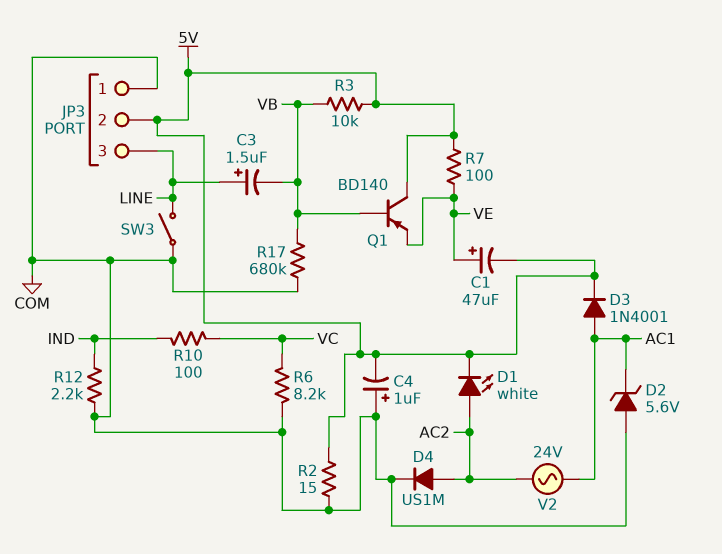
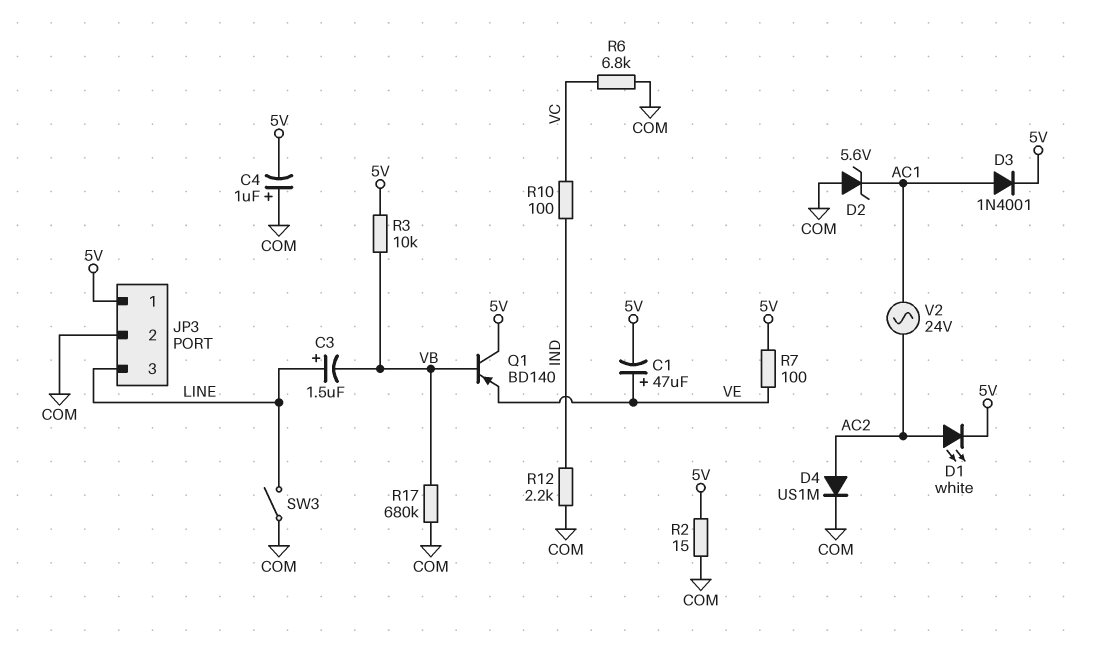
JP3 pin 1: COM -> 5V
JP3 pin 2: 5V -> COM
R6: 8.2k (COM, VC) -> 6.8k (COM, VC)

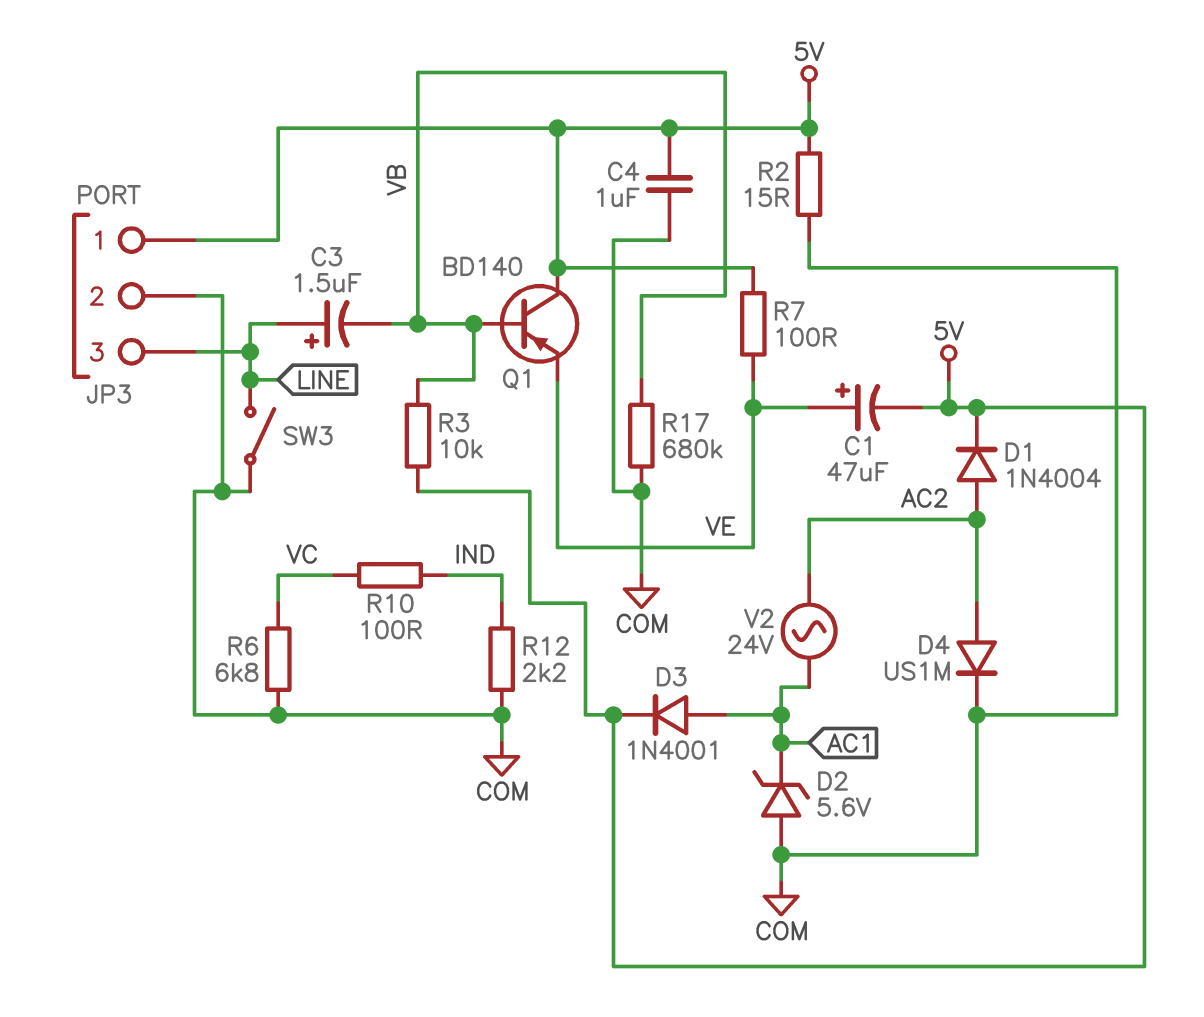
C4: 1uF (plus COM, minus 5V) -> 1uF (5V, COM)
D1: LED white (A AC2, K 5V) -> diode 1N4004 (A AC2, K 5V)

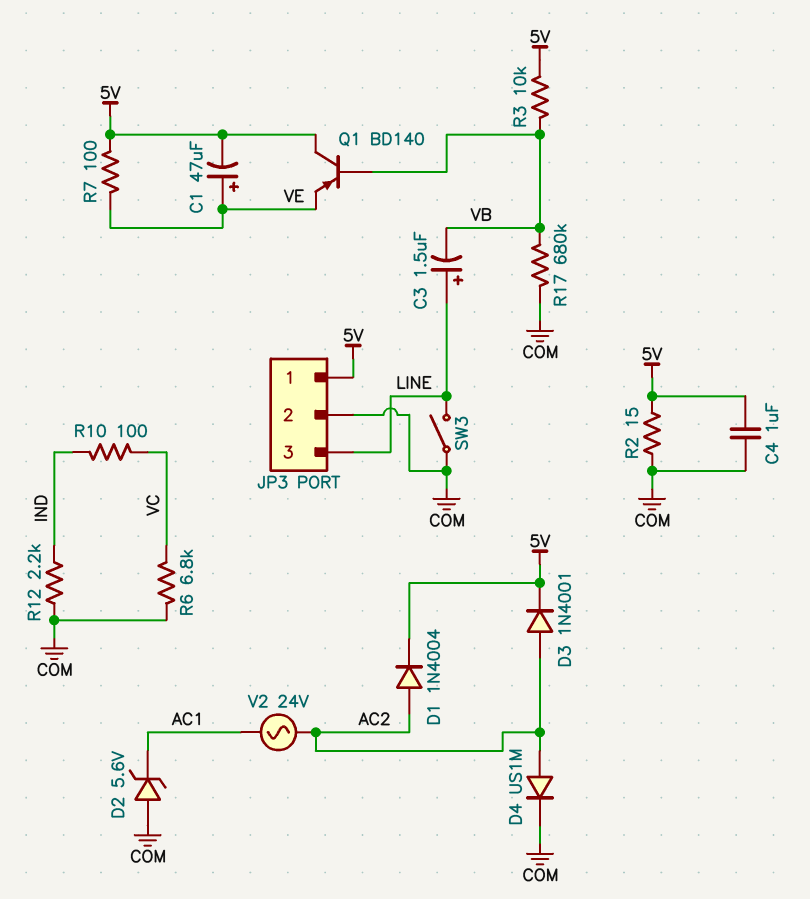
D3: diode 1N4001 (A AC1, K 5V) -> diode 1N4001 (A AC2, K 5V)

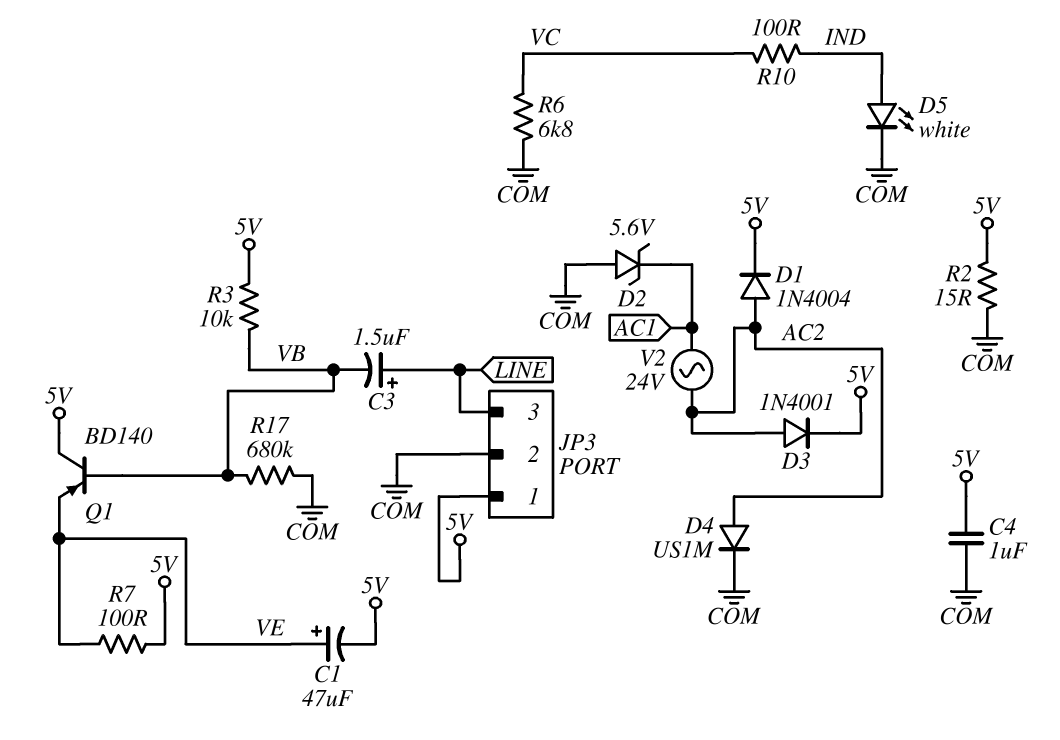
D5: none -> LED white (A IND, K COM)
R12: 2.2k (COM, IND) -> none
SW3: switch (COM, LINE) -> none

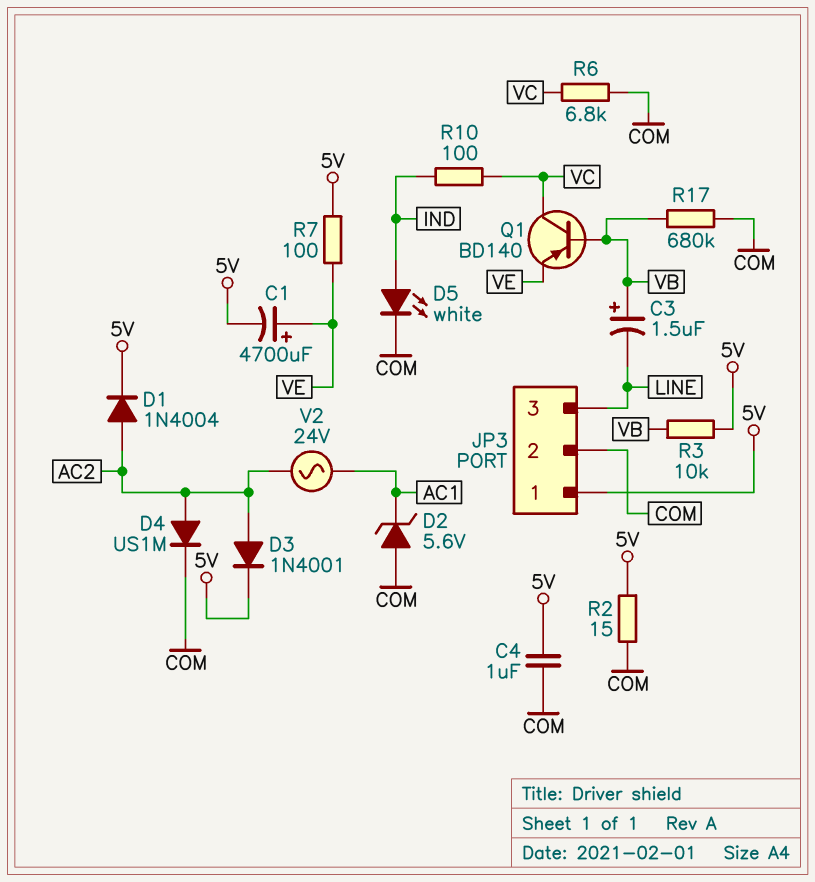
C1: 47uF (plus VE, minus 5V) -> 4700uF (plus VE, minus 5V)
C3: 1.5uF (plus LINE, minus VB) -> 1.5uF (plus VB, minus LINE)
Q1: PNP BD140 (B VB, C 5V, E VE) -> PNP BD140 (B VB, C VC, E VE)

